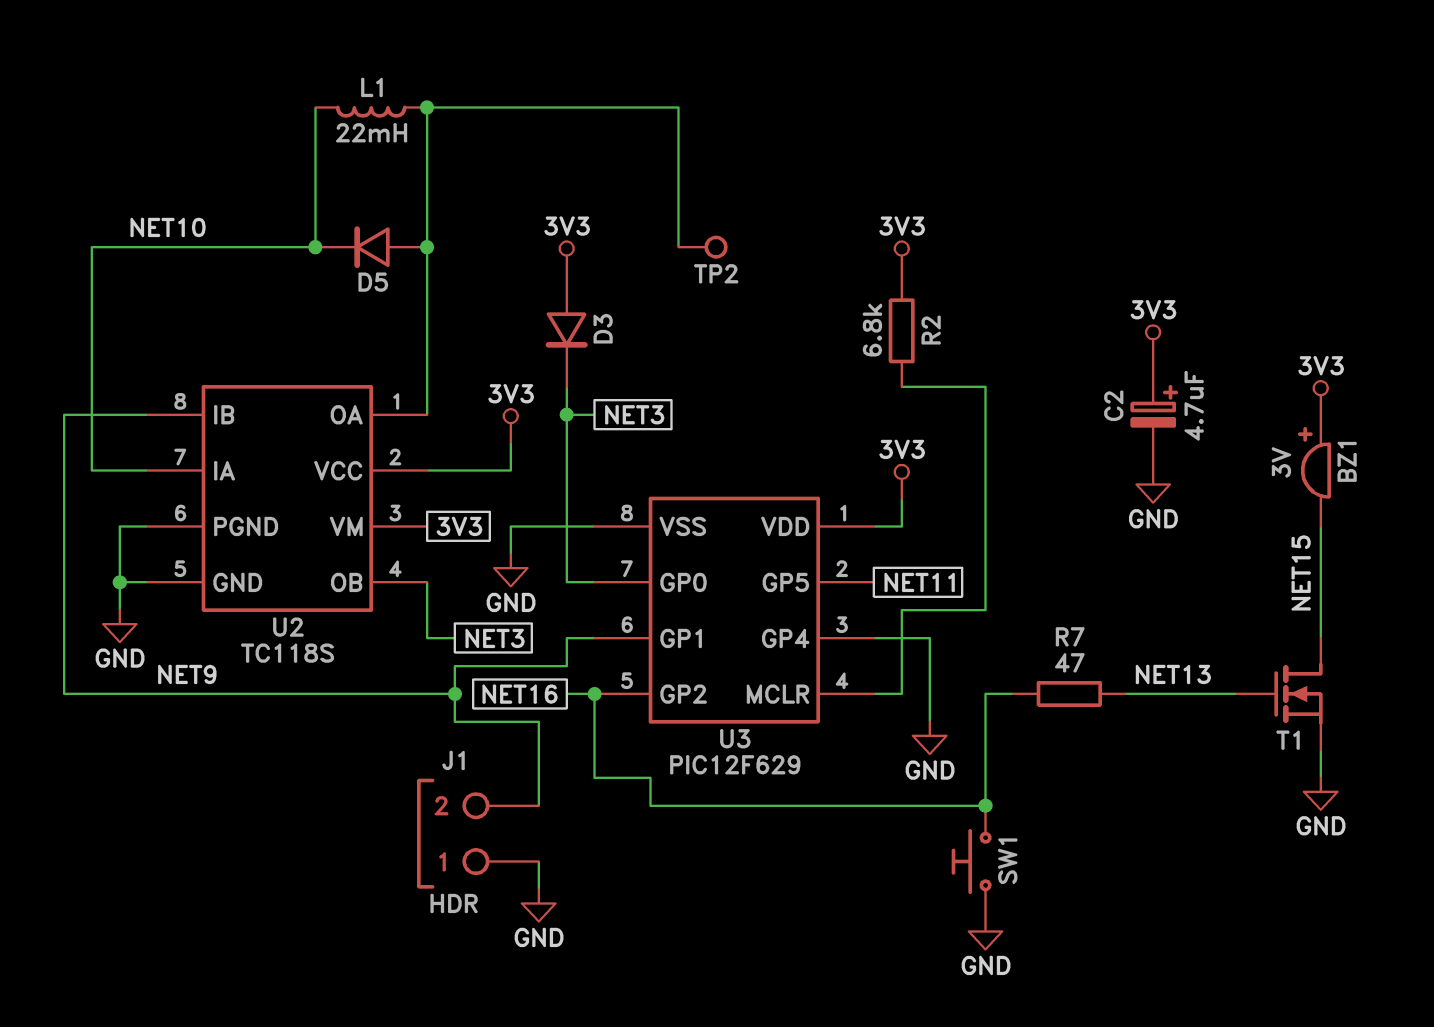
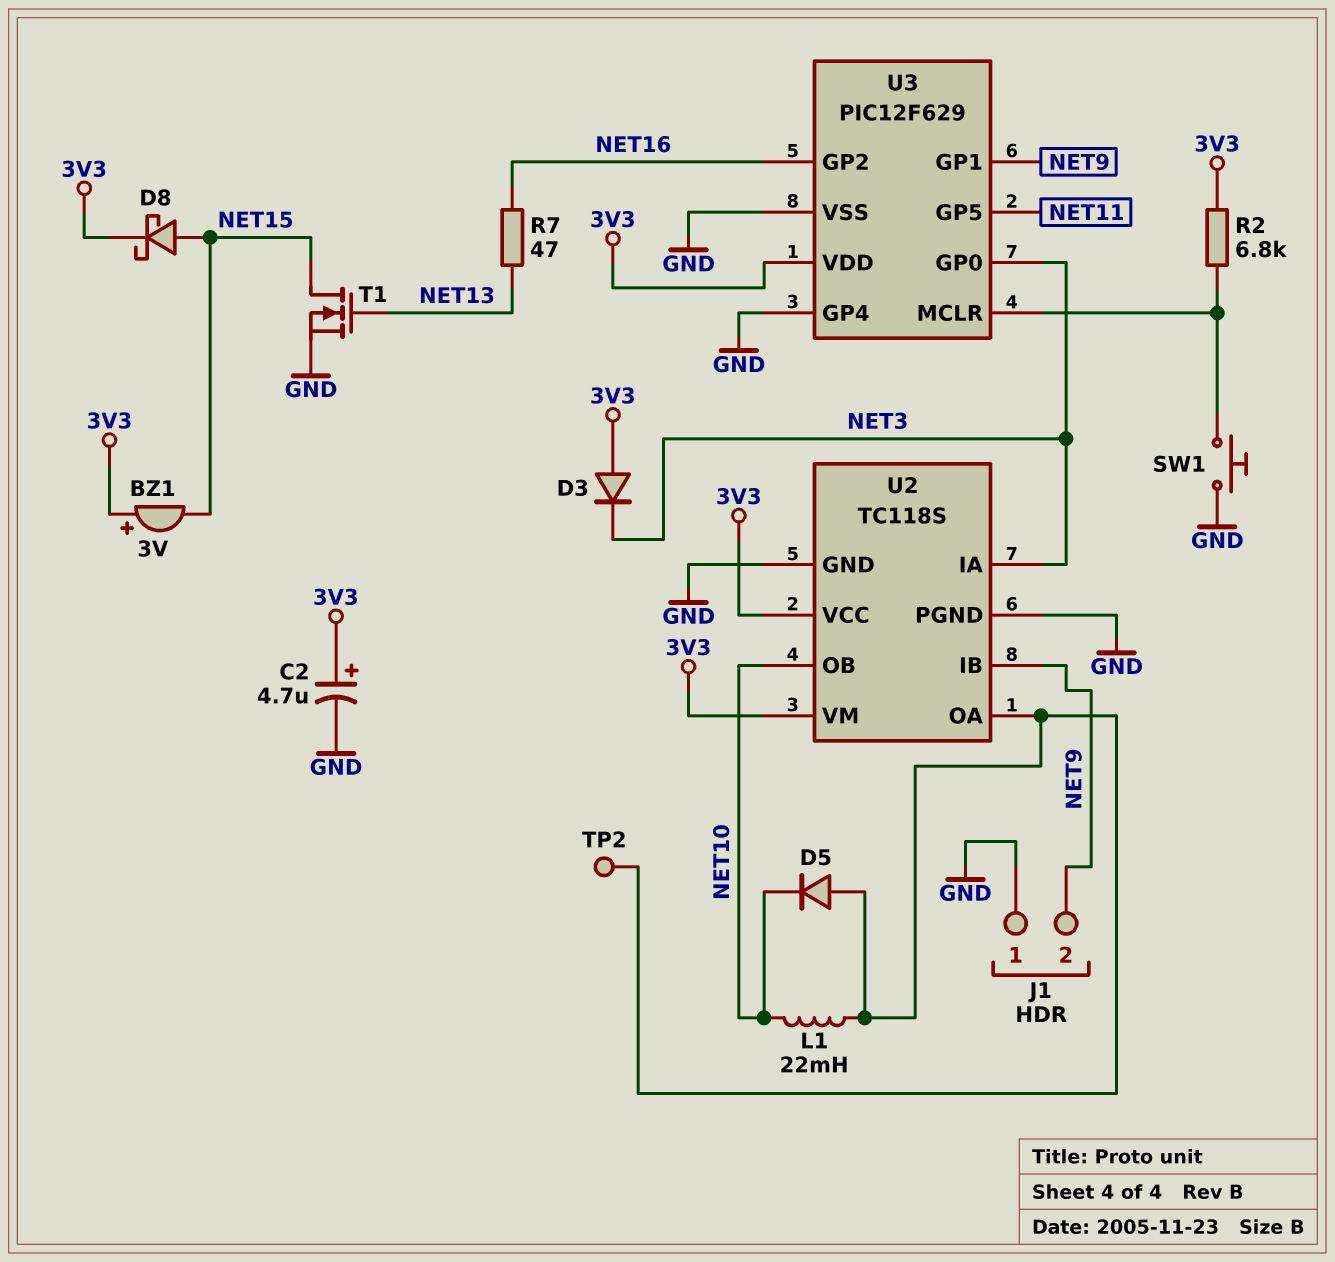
D8: none -> schottky (A NET15, K 3V3)
SW1: button (GND, NET16) -> button (GND, U3/MCLR)
U2 pin IA: NET10 -> NET3
U2 pin OB: NET3 -> NET10

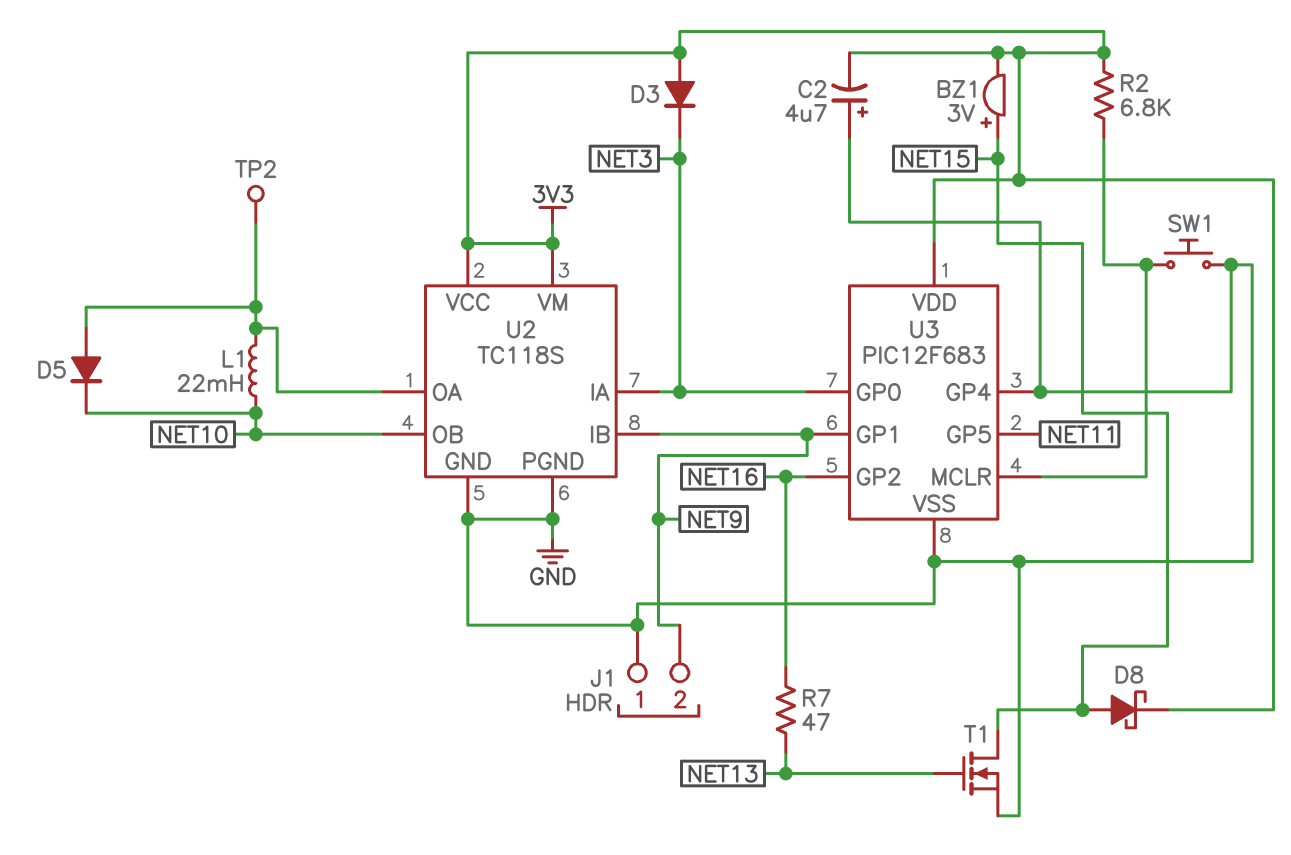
BZ1: buzzer 3V (plus 3V3, minus NET15) -> buzzer 3V (plus NET15, minus 3V3)
C2: 4.7uF (plus 3V3, minus GND) -> 4.7uF (plus GND, minus 3V3)
U3: PIC12F629 -> PIC12F683

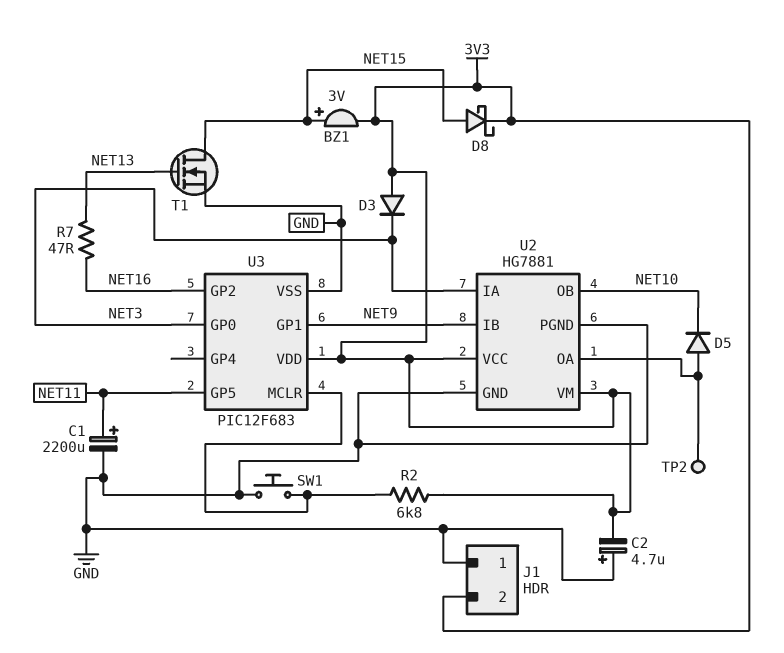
C1: none -> 2200uF (plus NET11, minus GND)
J1 pin 2: NET9 -> 3V3
L1: 22mH (NET10, U2/OA) -> none
U2: TC118S -> HG7881
U3 pin GP4: GND -> none

